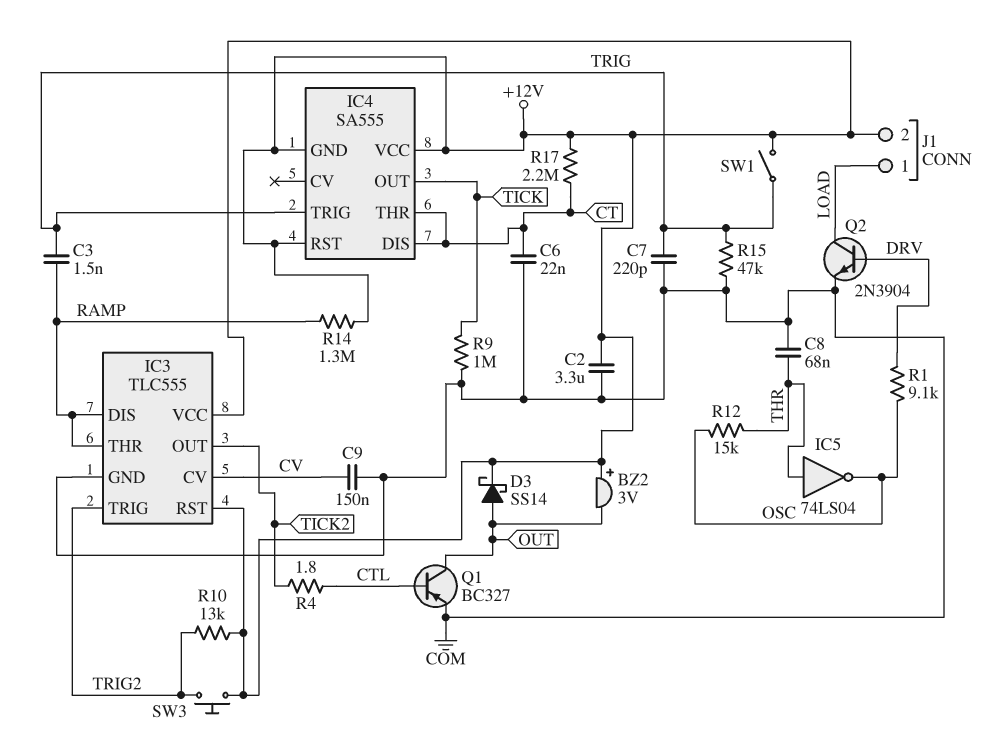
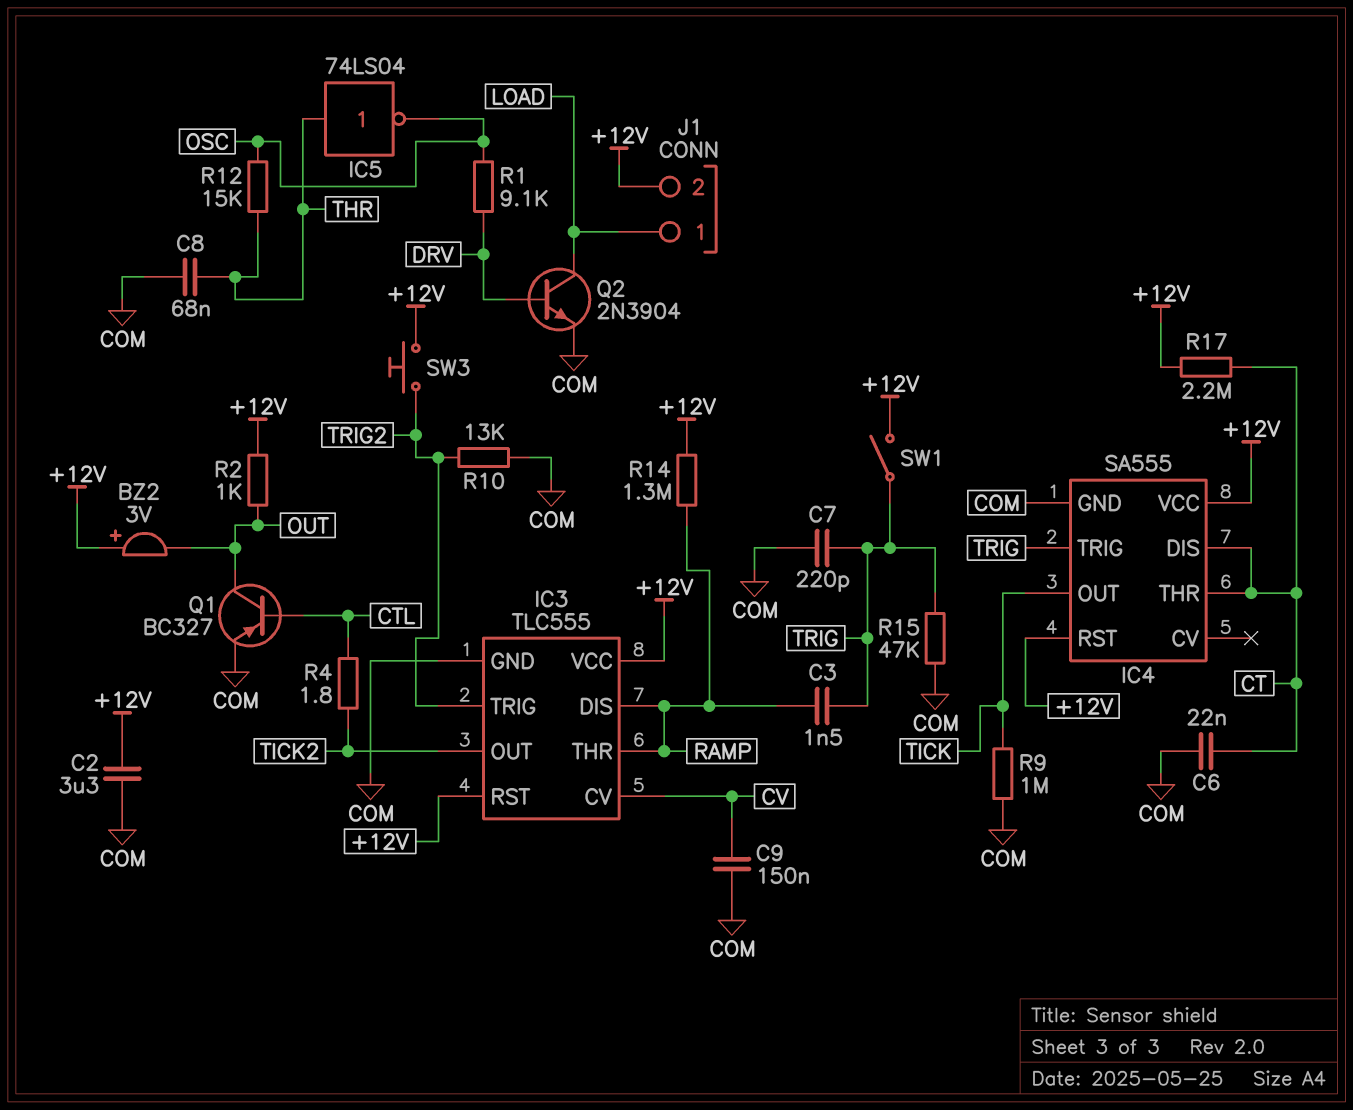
D3: schottky SS14 (A OUT, K +12V) -> none
IC4 pin GND: +12V -> COM
R2: none -> 1k (+12V, OUT)
R10: 13k (+12V, TRIG2) -> 13k (COM, TRIG2)

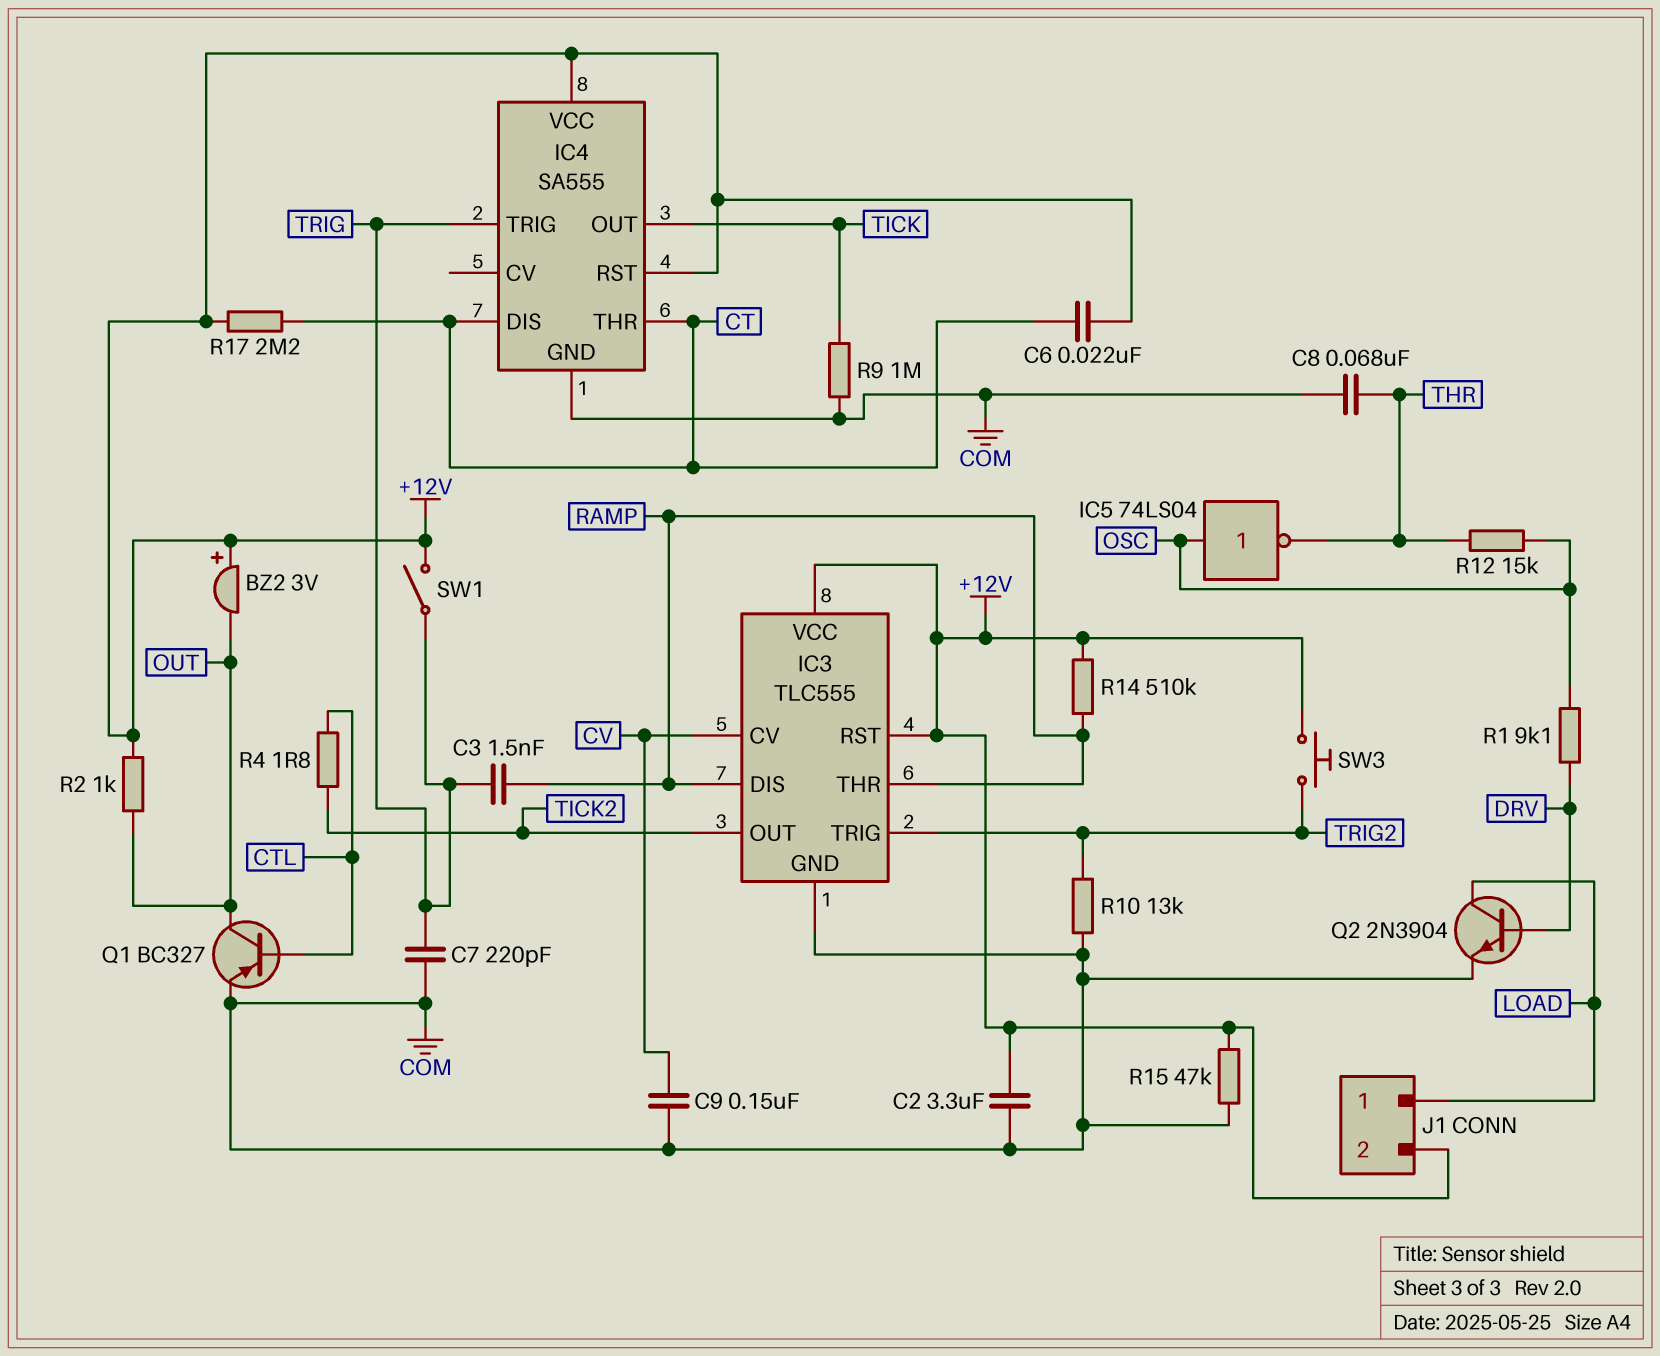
C6: 22nF (COM, CT) -> 22nF (+12V, CT)
IC5: NOT 74LS04 (in THR, out OSC) -> NOT 74LS04 (in OSC, out THR)
R14: 1.3M (+12V, RAMP) -> 510k (+12V, RAMP)
R15: 47k (COM, TRIG) -> 47k (+12V, COM)

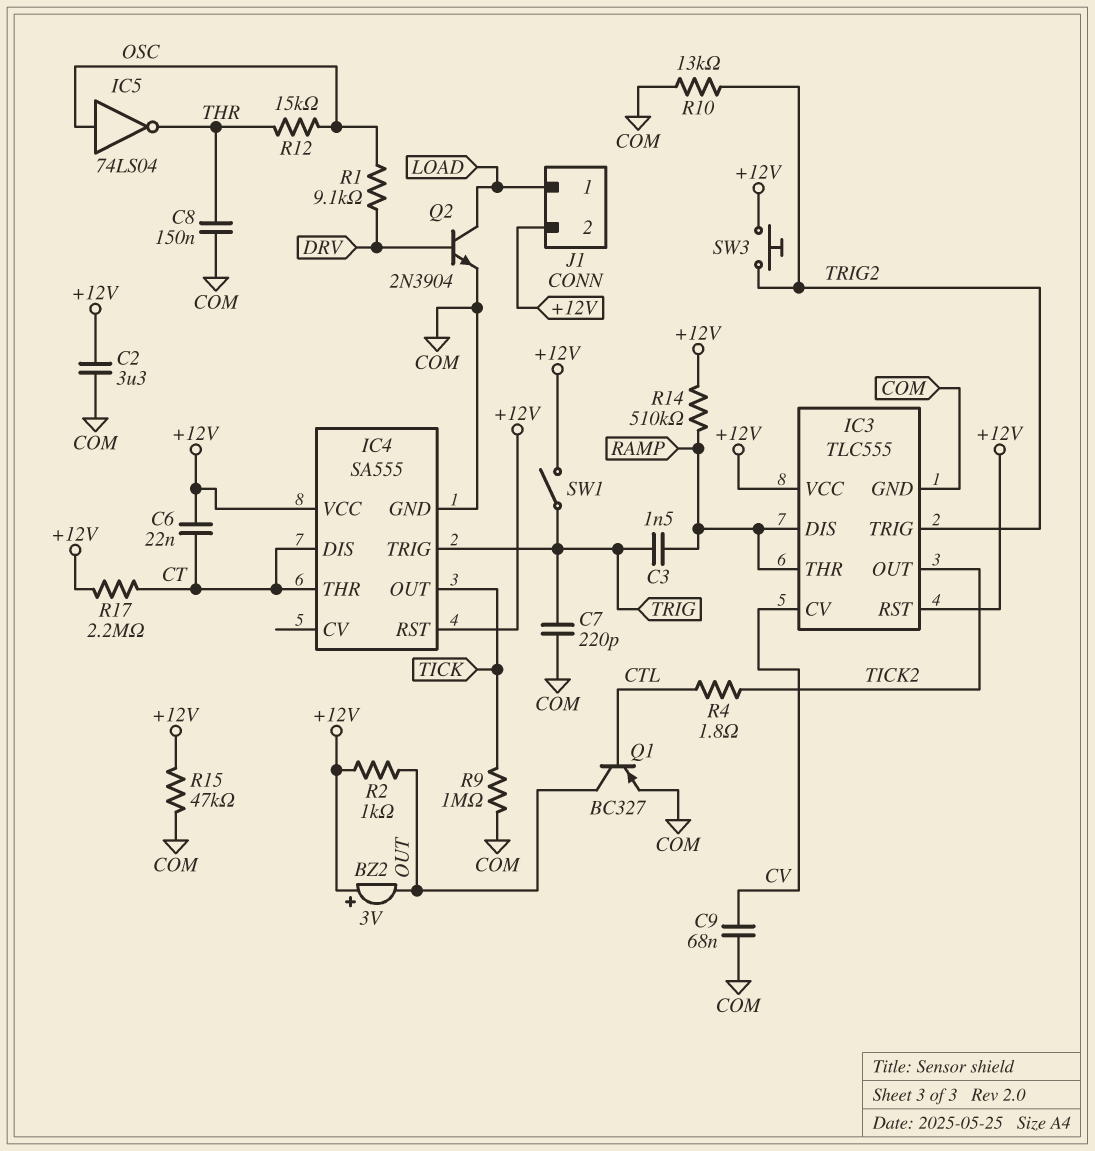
C8: 68nF (COM, THR) -> 150nF (COM, THR)
C9: 150nF (COM, CV) -> 68nF (COM, CV)

